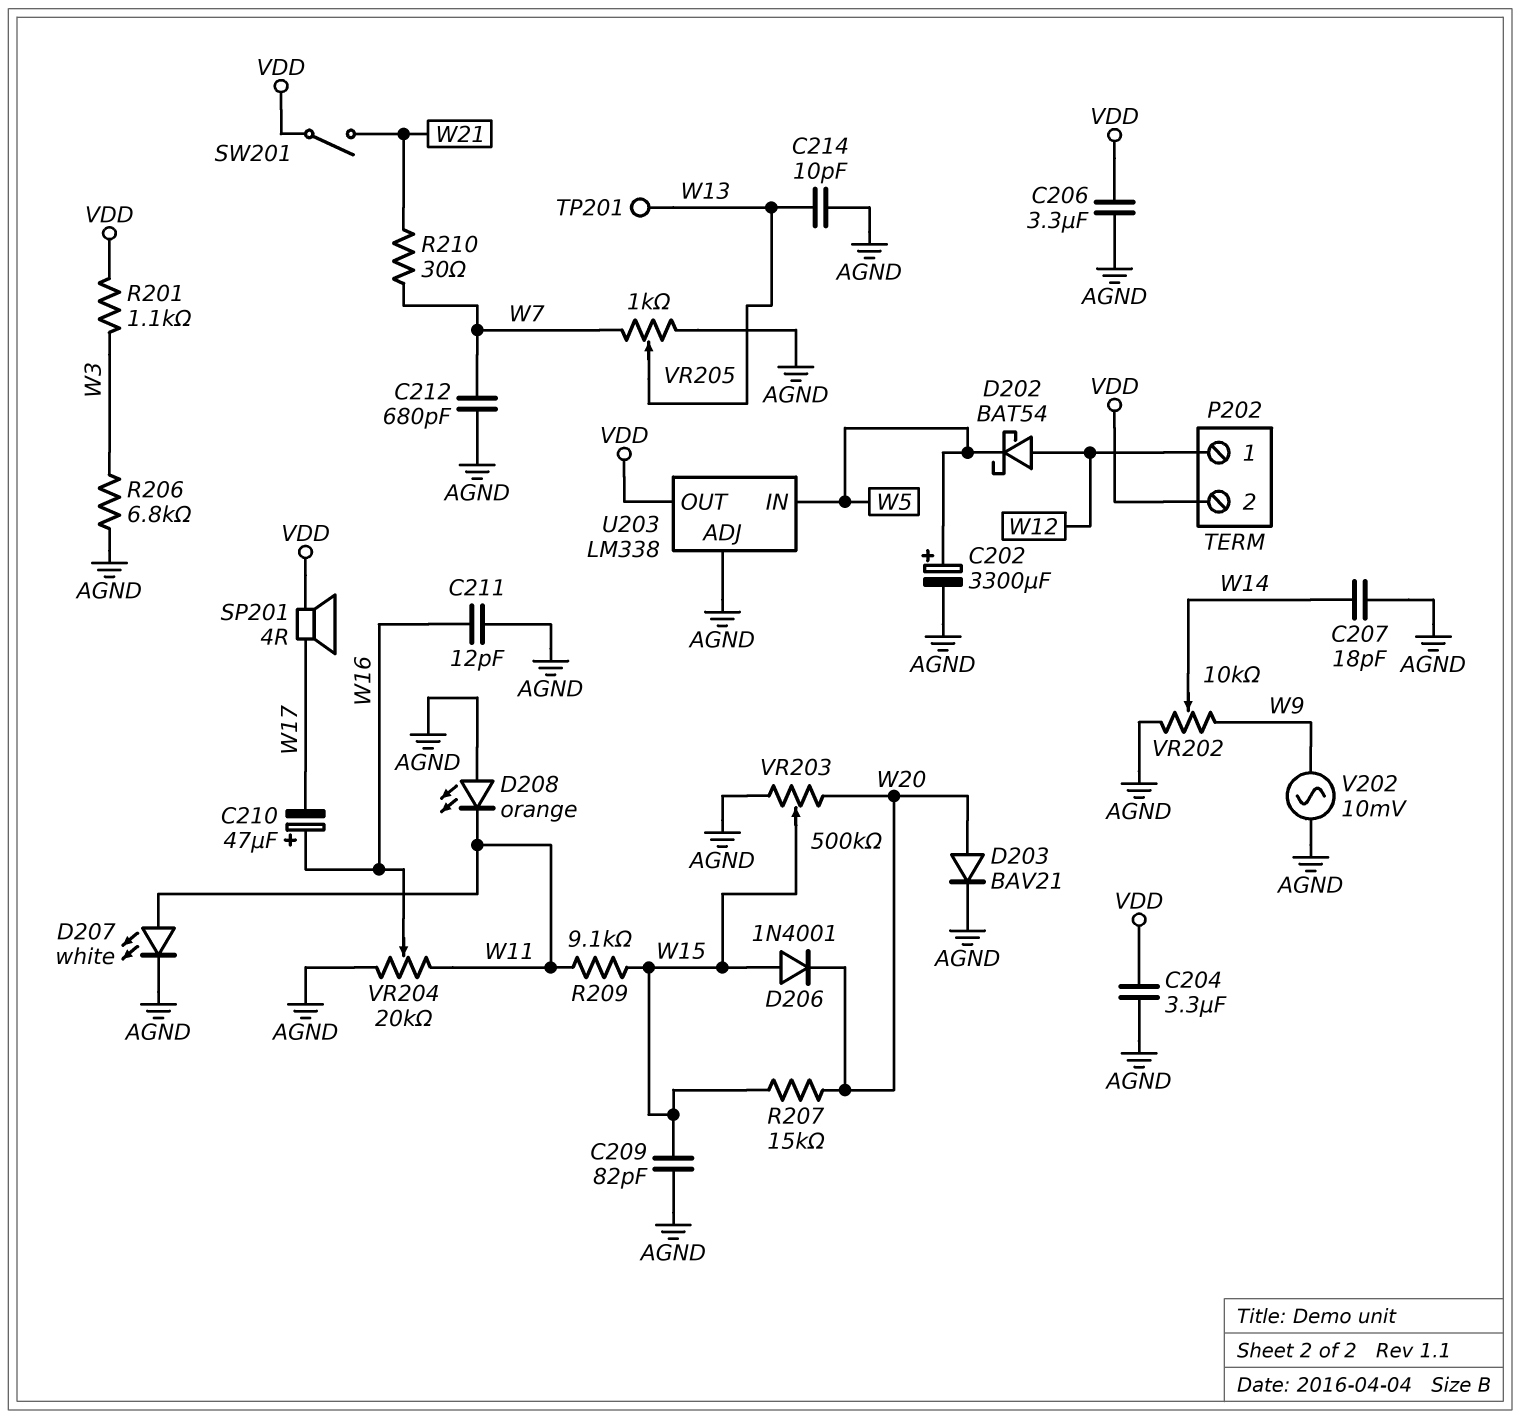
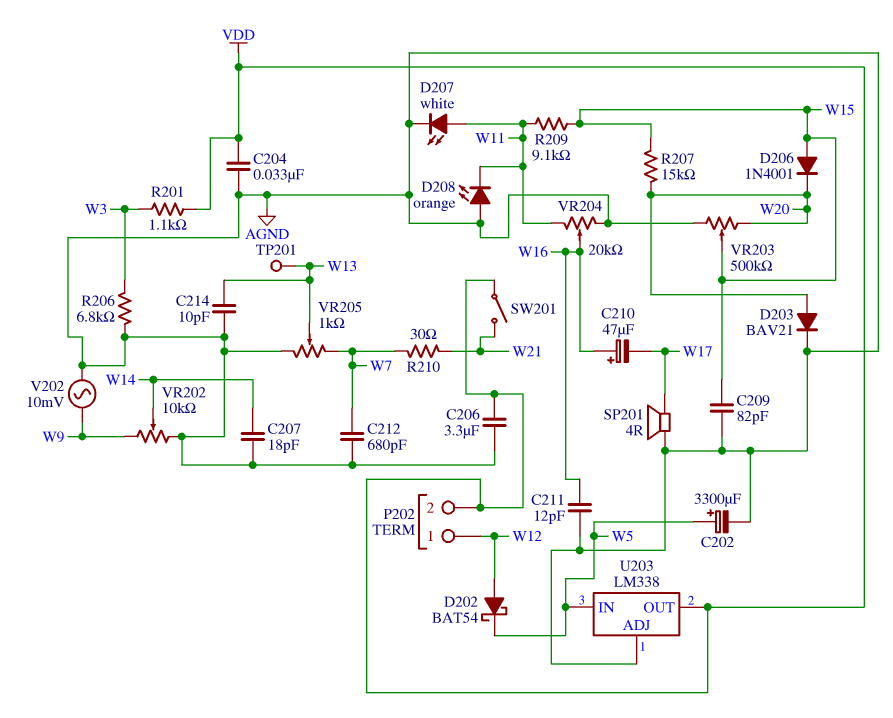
C204: 3.3uF (AGND, VDD) -> 33nF (AGND, VDD)
SP201: speaker 4R (VDD, W17) -> speaker 4R (AGND, W17)

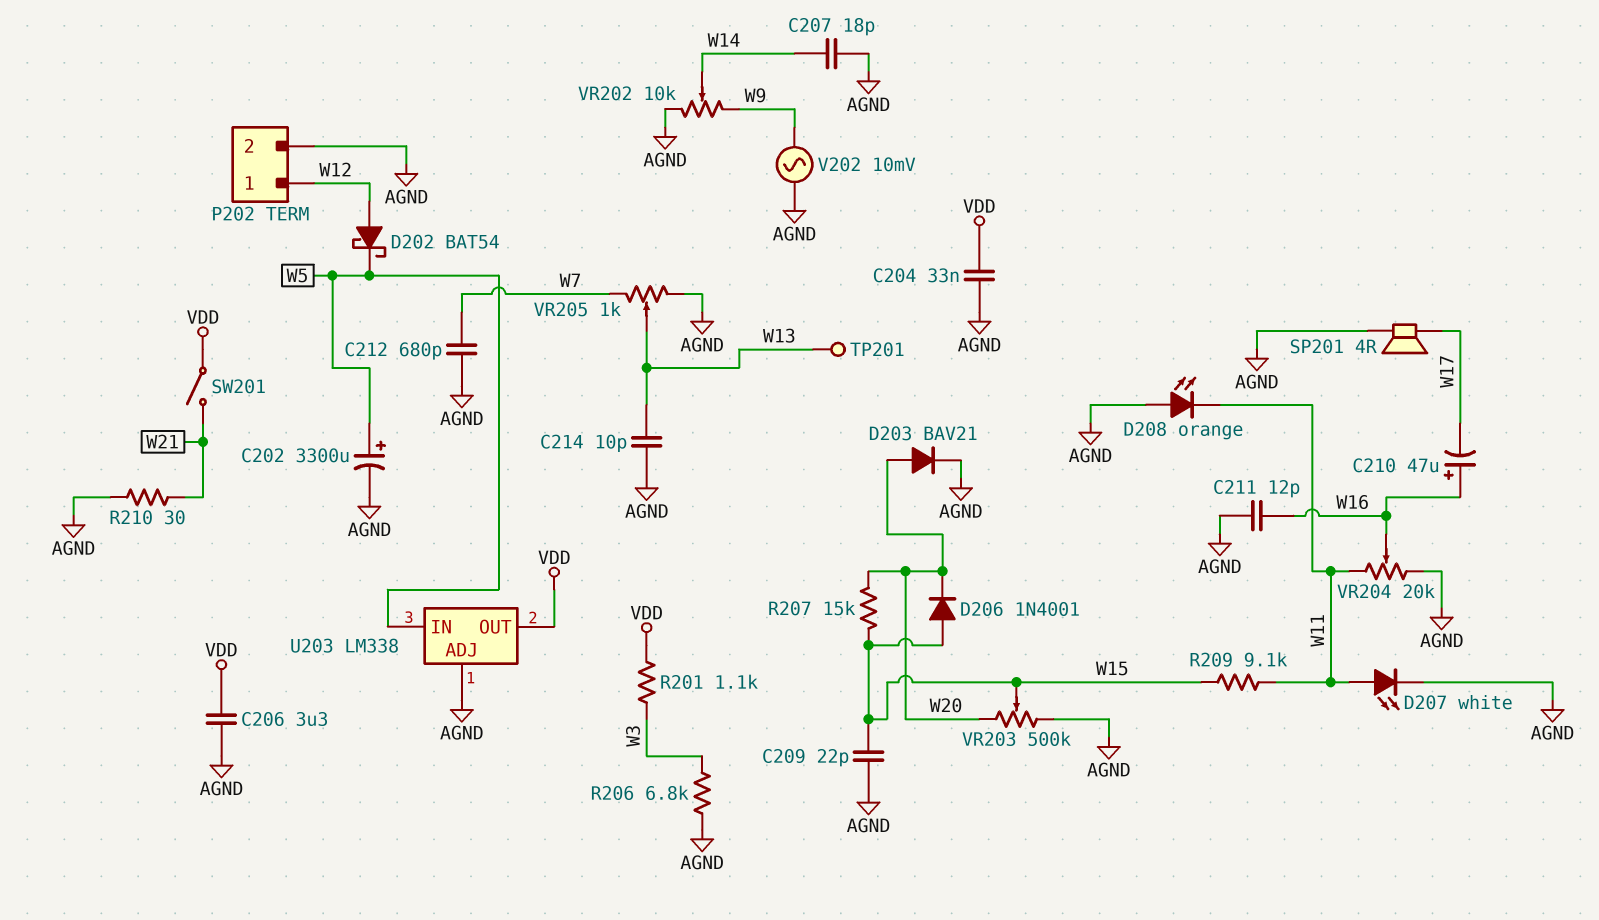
C209: 82pF (AGND, W15) -> 22pF (AGND, W15)
P202 pin 2: VDD -> AGND
R210: 30 (W7, W21) -> 30 (AGND, W21)

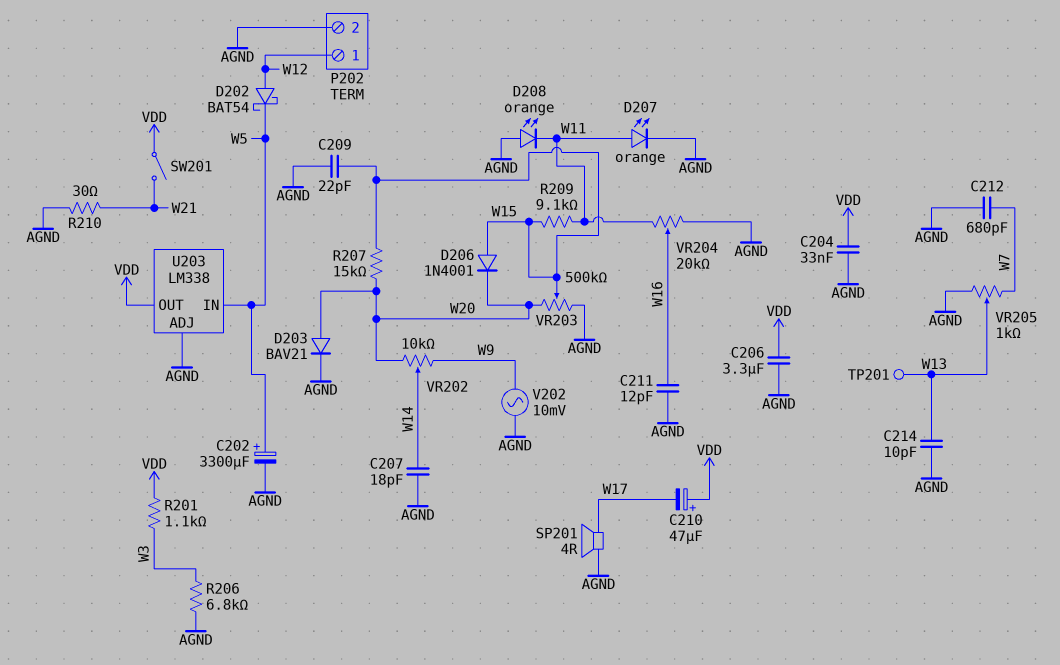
C210: 47uF (plus W16, minus W17) -> 47uF (plus VDD, minus W17)
D207: LED white (A W11, K AGND) -> LED orange (A W11, K AGND)
VR202: 10k (AGND, W9, wiper W14) -> 10k (W9, W20, wiper W14)

